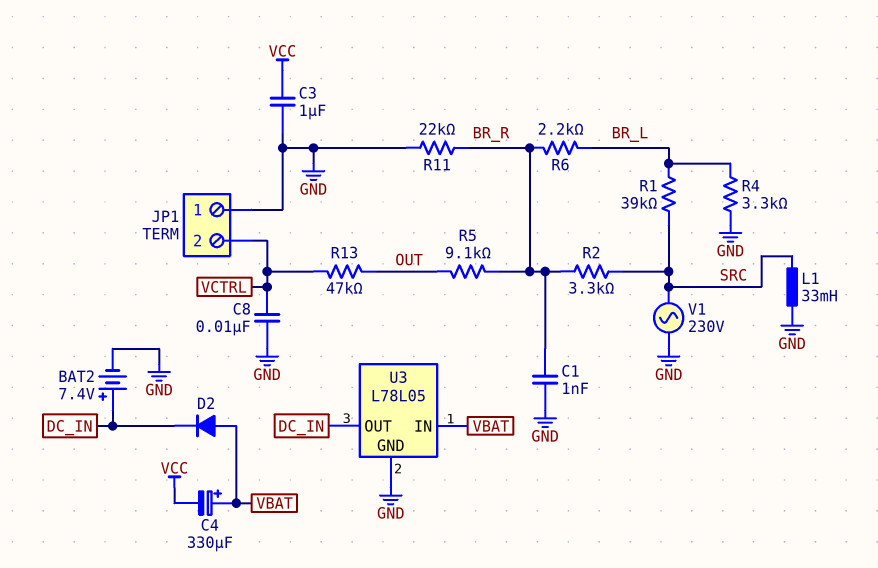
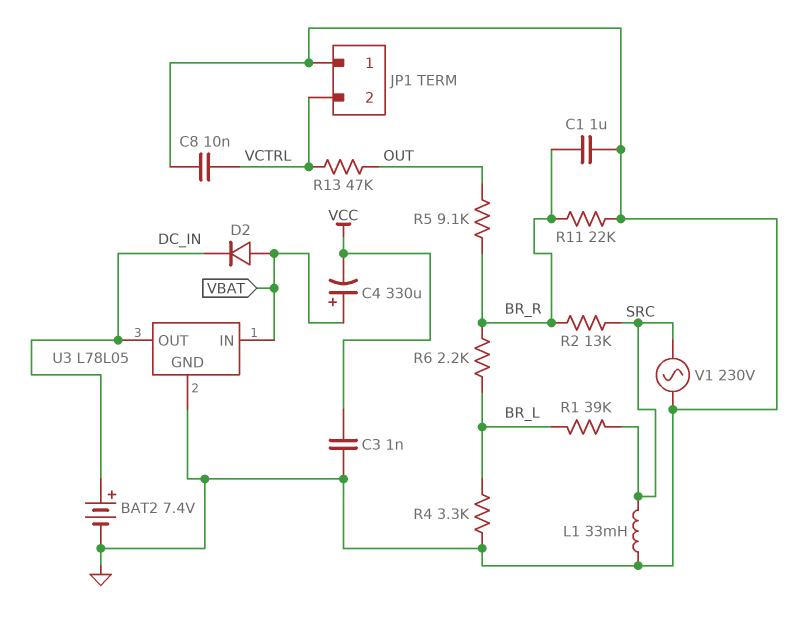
C1: 1nF (BR_R, GND) -> 1uF (BR_R, GND)
C3: 1uF (GND, VCC) -> 1nF (GND, VCC)
R2: 3.3k (BR_R, SRC) -> 13k (BR_R, SRC)

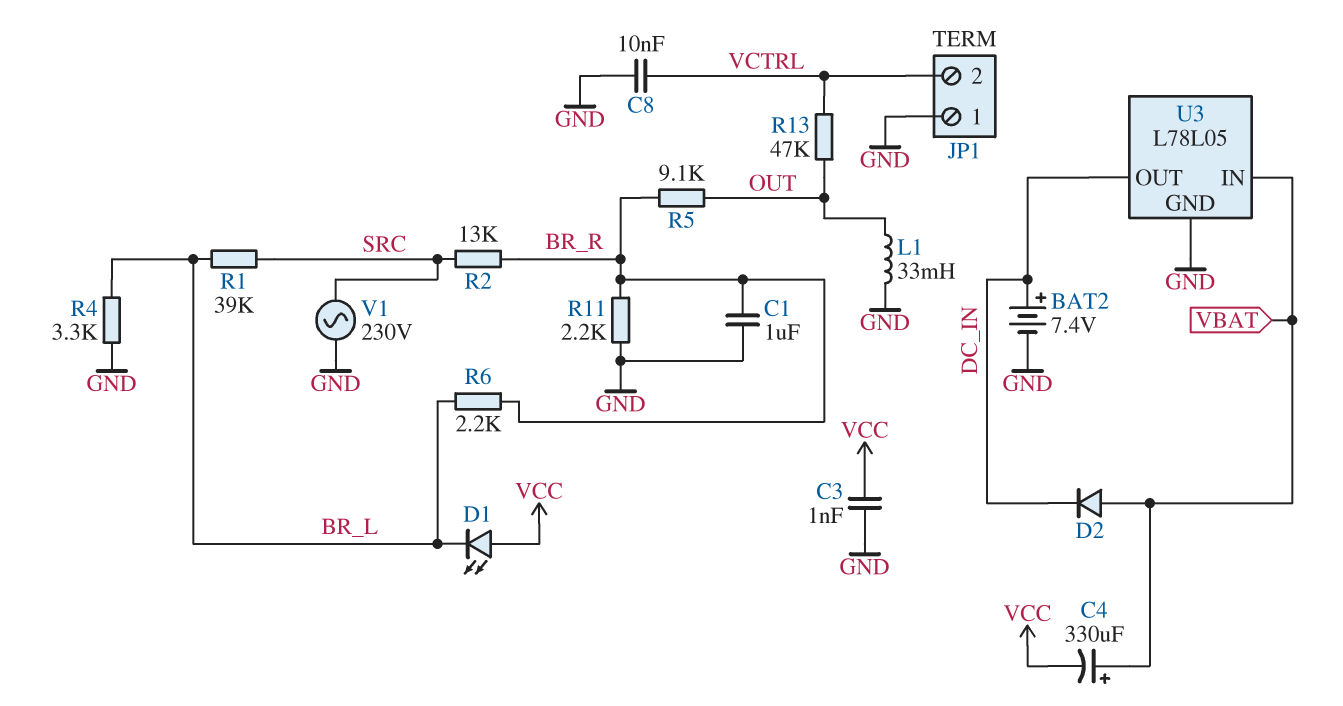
D1: none -> LED (A VCC, K BR_L)
L1: 33mH (GND, SRC) -> 33mH (GND, OUT)
R11: 22k (BR_R, GND) -> 2.2k (BR_R, GND)

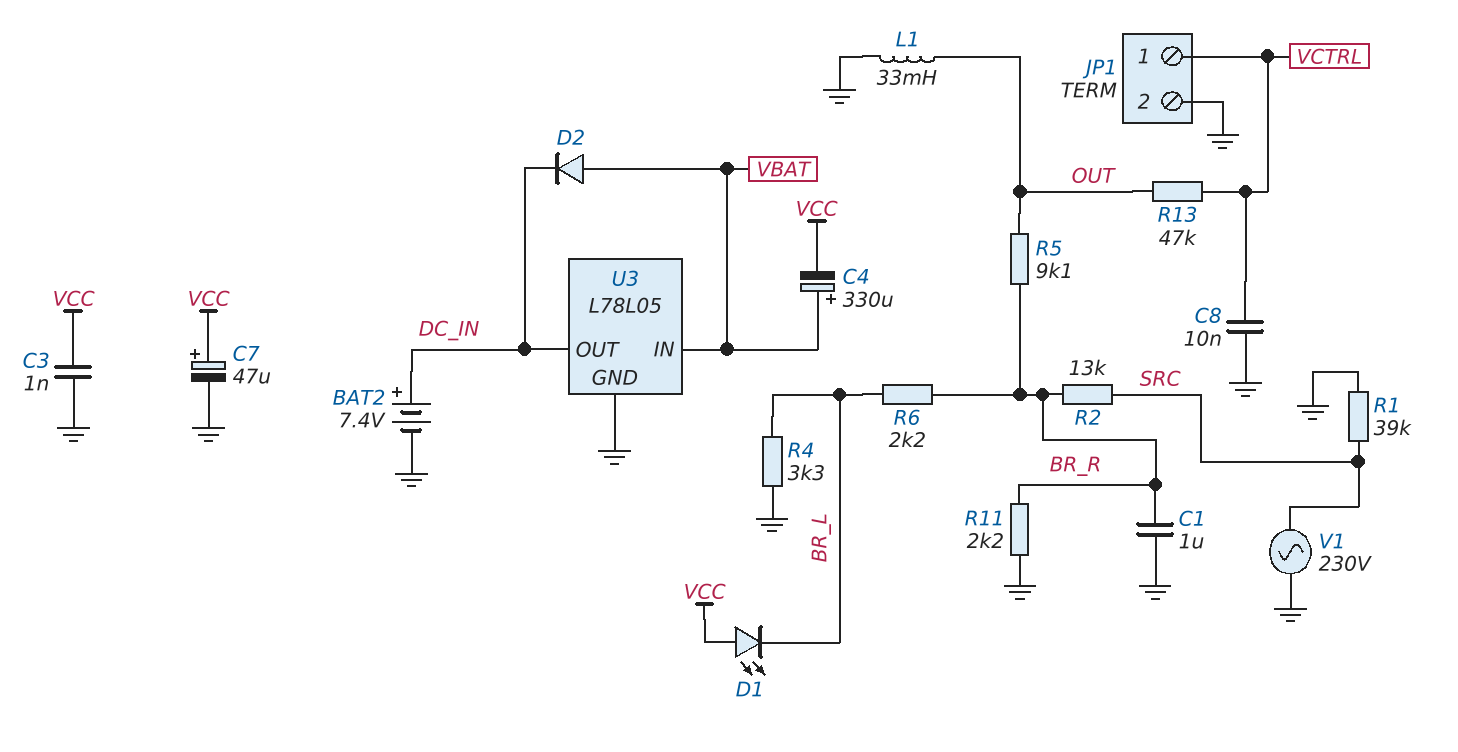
C7: none -> 47uF (plus VCC, minus GND)
JP1 pin 1: GND -> VCTRL
JP1 pin 2: VCTRL -> GND
R1: 39k (BR_L, SRC) -> 39k (GND, SRC)

